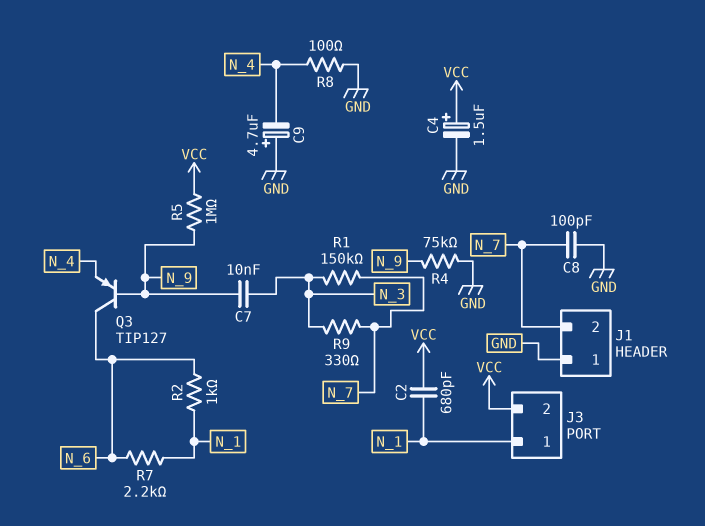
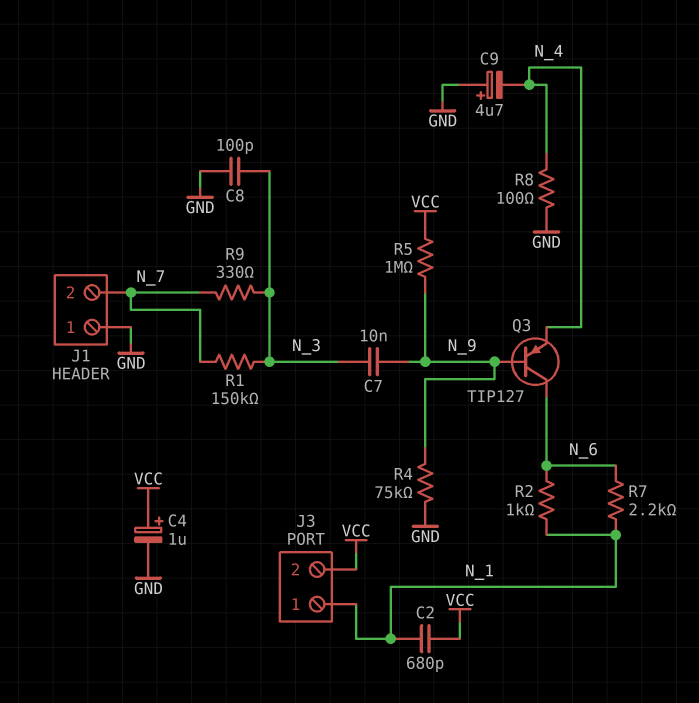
C4: 1.5uF (plus VCC, minus GND) -> 1uF (plus VCC, minus GND)
C8: 100pF (GND, N_7) -> 100pF (GND, N_3)

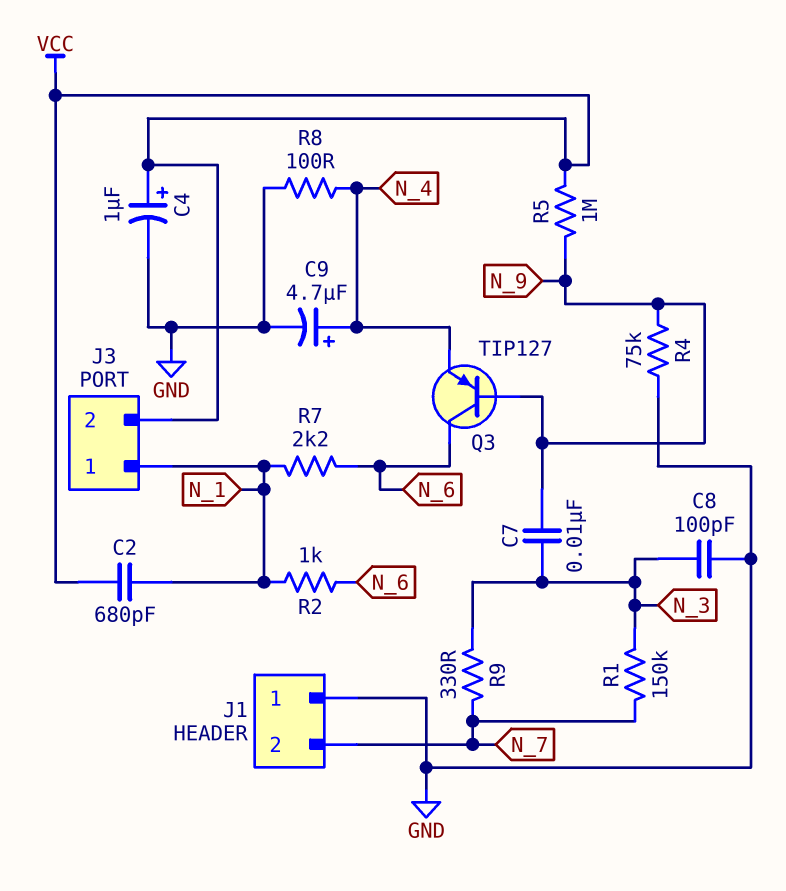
C9: 4.7uF (plus GND, minus N_4) -> 4.7uF (plus N_4, minus GND)

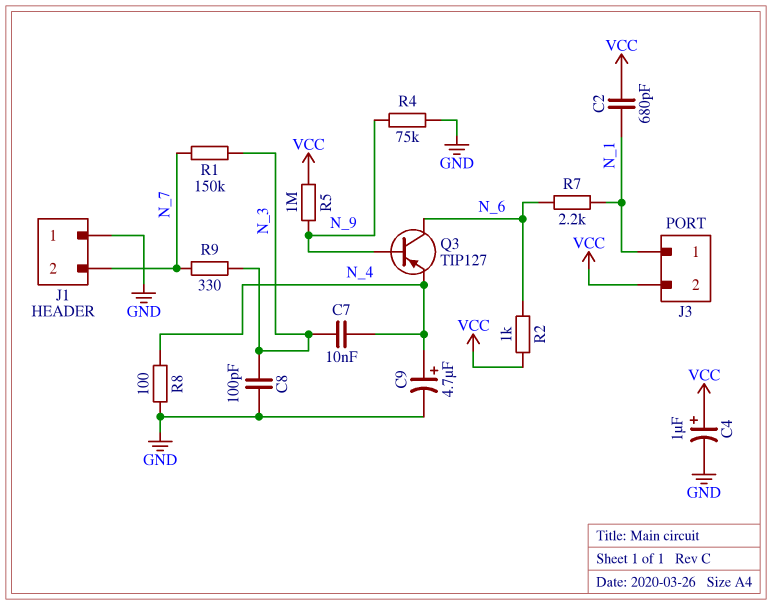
C7: 10nF (N_3, N_9) -> 10nF (N_3, N_4)
R2: 1k (N_1, N_6) -> 1k (N_6, VCC)

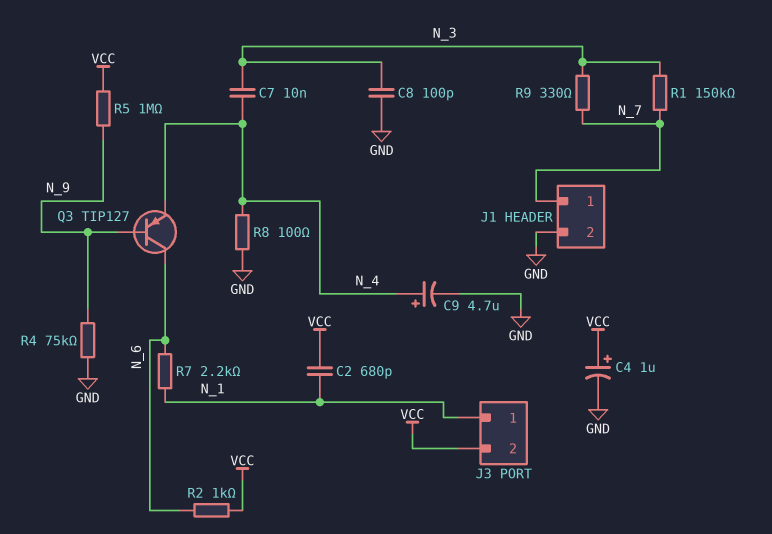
J1 pin 1: GND -> N_7
J1 pin 2: N_7 -> GND

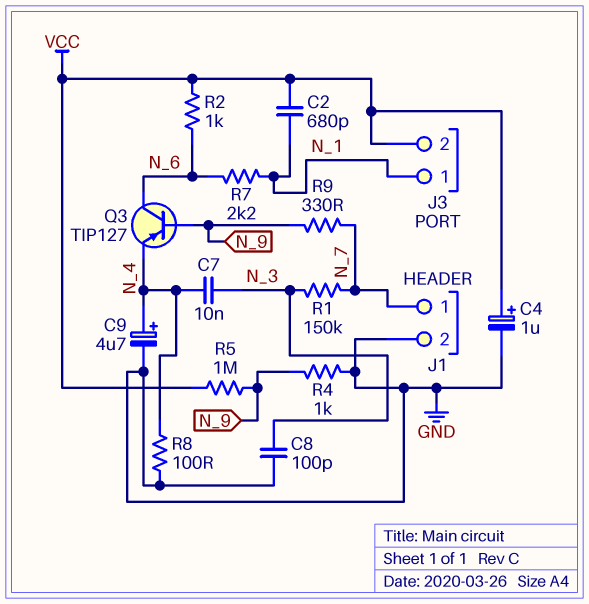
R4: 75k (GND, N_9) -> 1k (GND, N_9)
R9: 330 (N_3, N_7) -> 330 (N_7, N_9)

